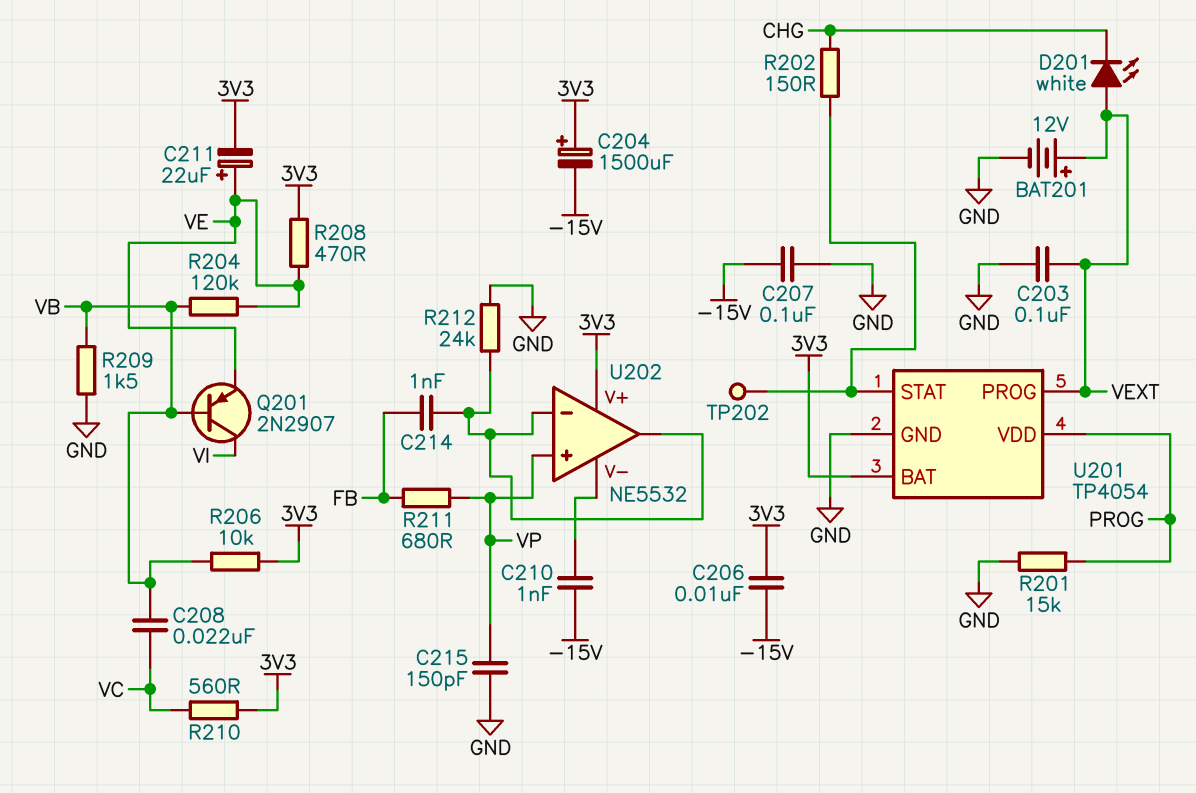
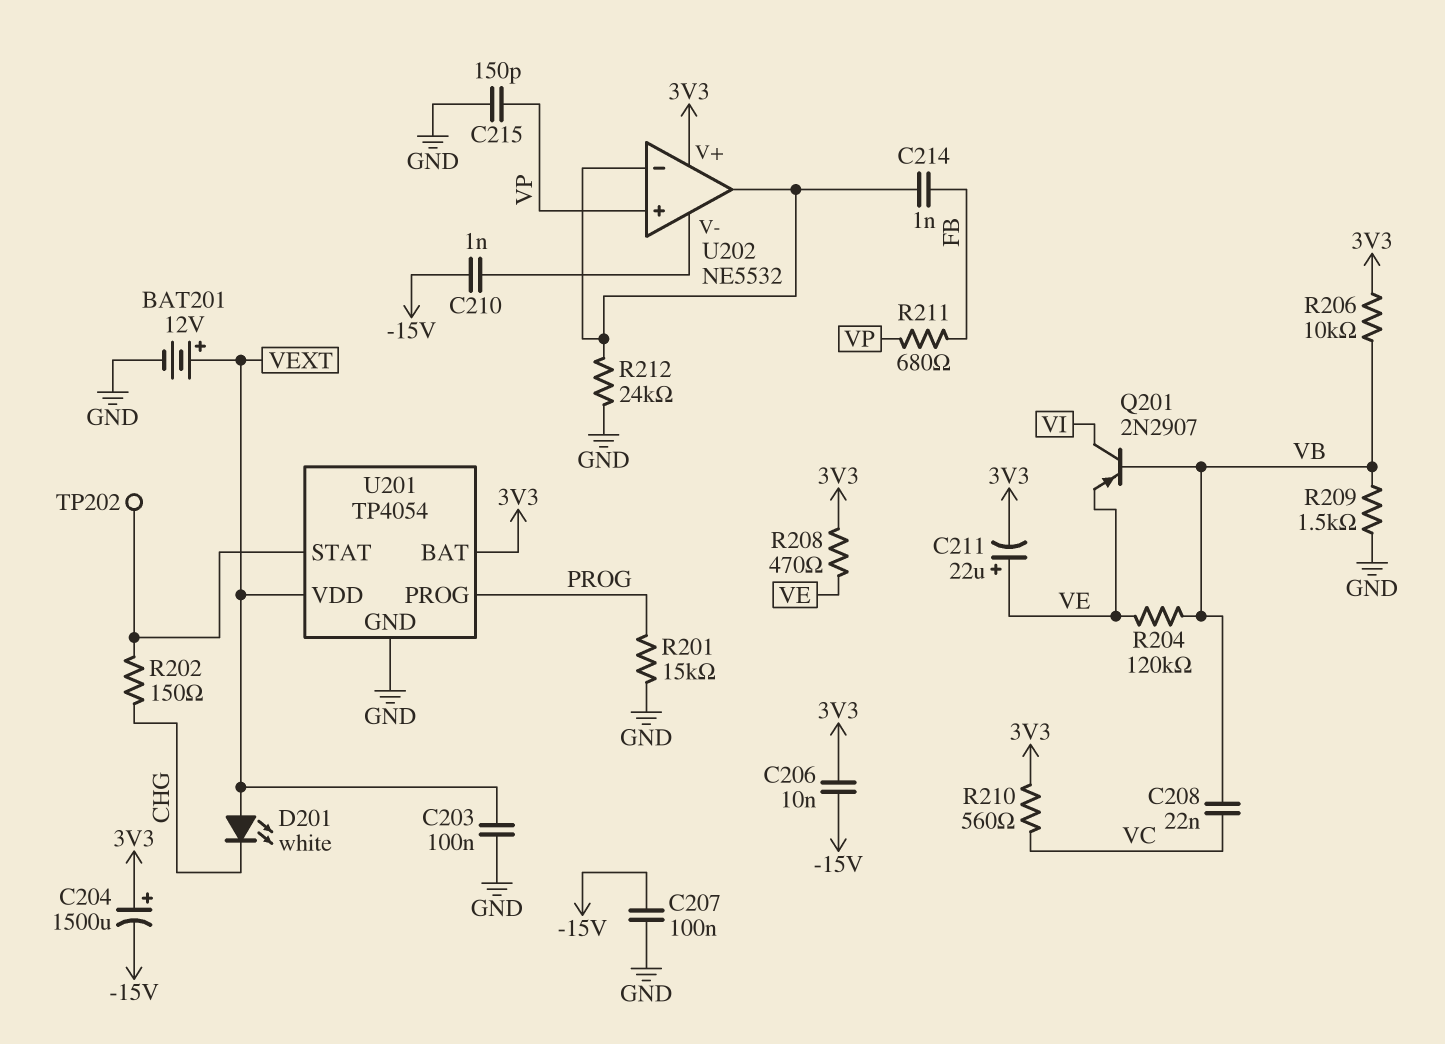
U201 pin PROG: VEXT -> PROG
U201 pin VDD: PROG -> VEXT

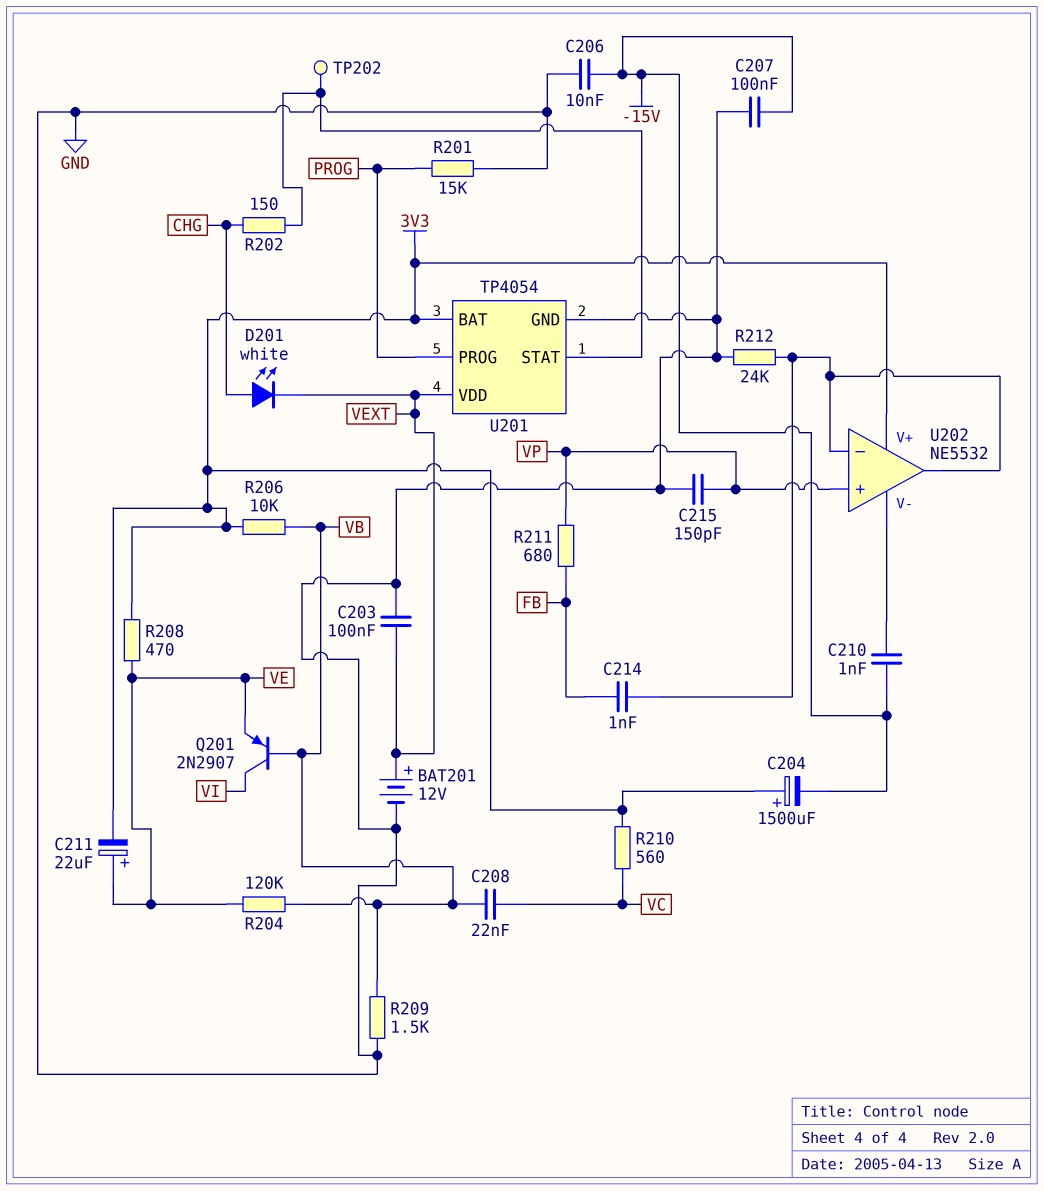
C206: 10nF (-15V, 3V3) -> 10nF (-15V, GND)
D201: LED white (A VEXT, K CHG) -> LED white (A CHG, K VEXT)

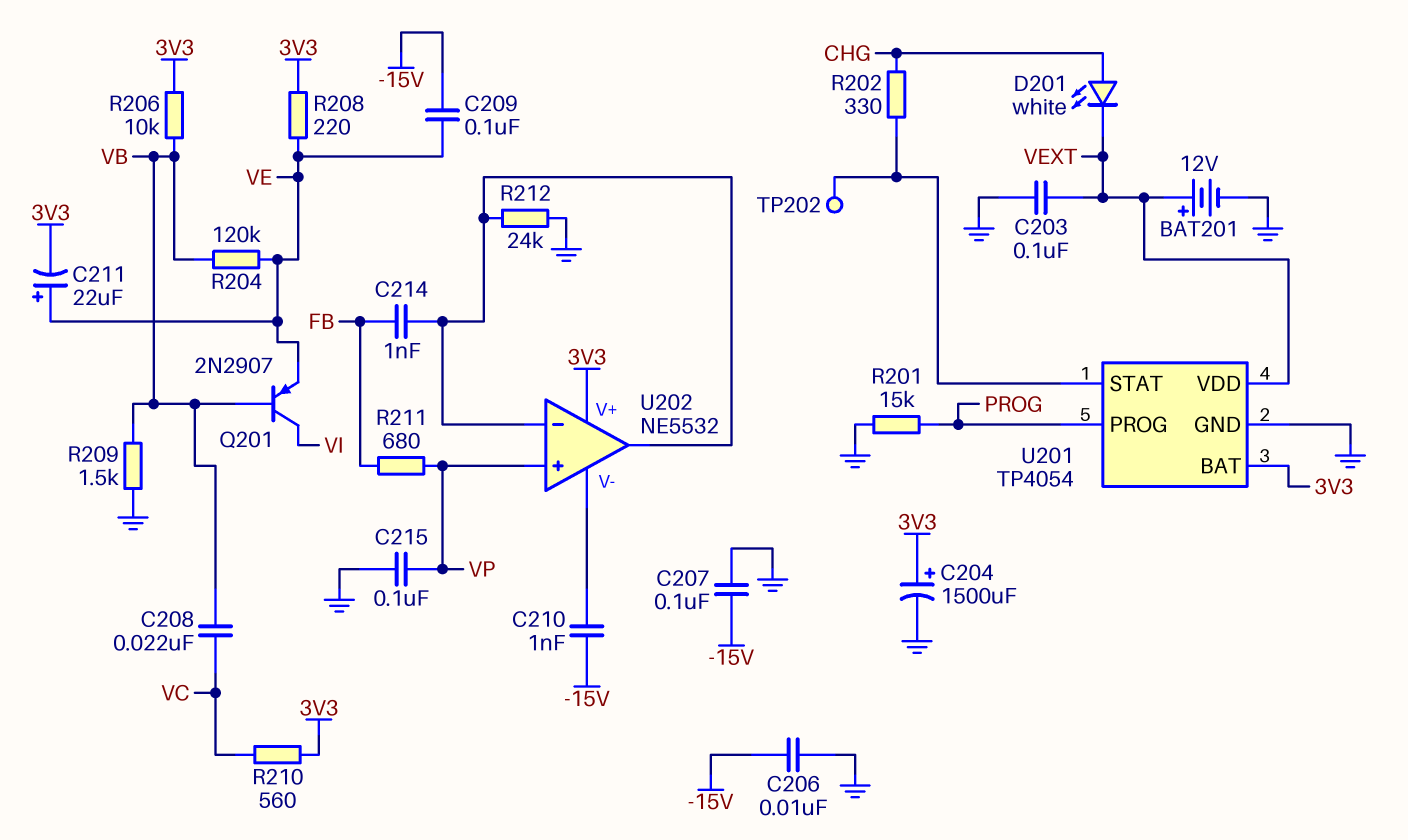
C204: 1500uF (plus 3V3, minus -15V) -> 1500uF (plus 3V3, minus GND)
C209: none -> 100nF (-15V, VE)
C215: 150pF (GND, VP) -> 100nF (GND, VP)
R202: 150 (CHG, U201/STAT) -> 330 (CHG, U201/STAT)
R208: 470 (3V3, VE) -> 220 (3V3, VE)

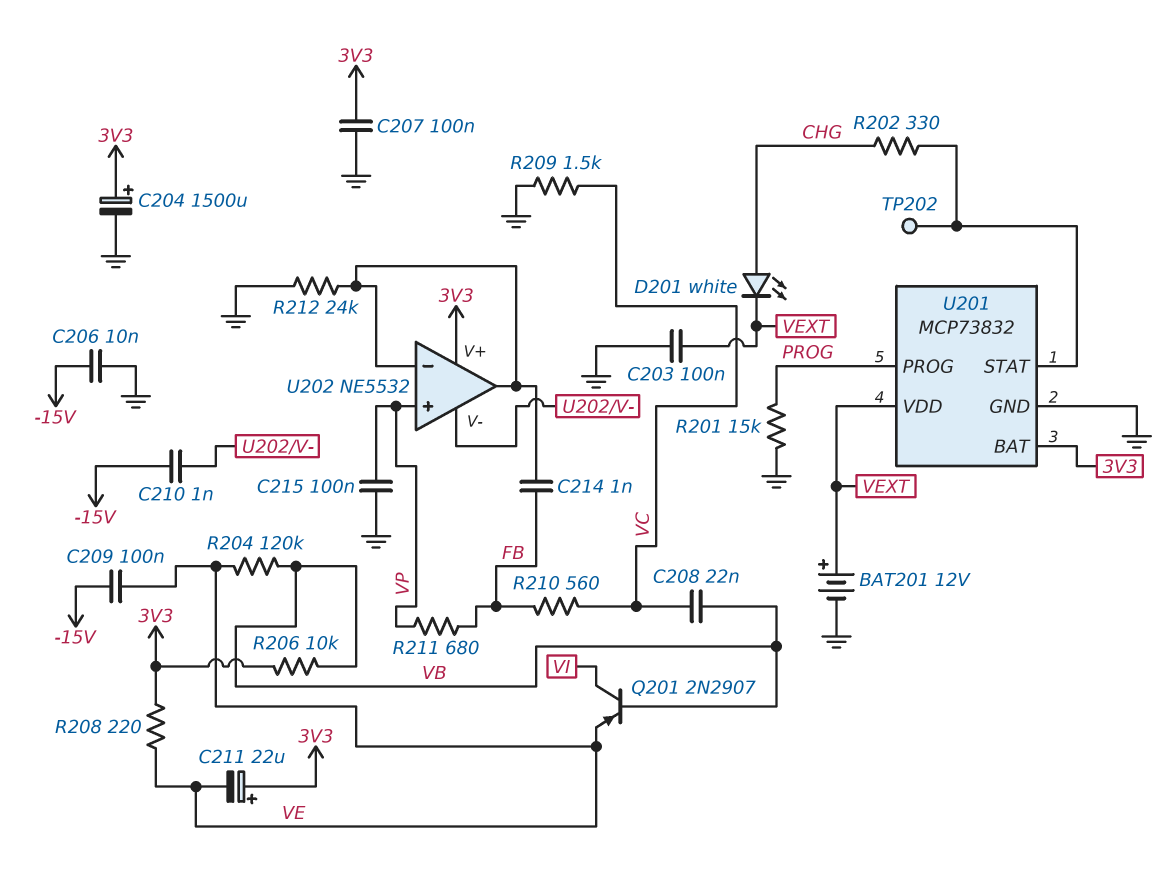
C207: 100nF (-15V, GND) -> 100nF (3V3, GND)
C211: 22uF (plus VE, minus 3V3) -> 22uF (plus 3V3, minus VE)
R209: 1.5k (GND, VB) -> 1.5k (GND, VC)
R210: 560 (3V3, VC) -> 560 (FB, VC)
U201: TP4054 -> MCP73832

